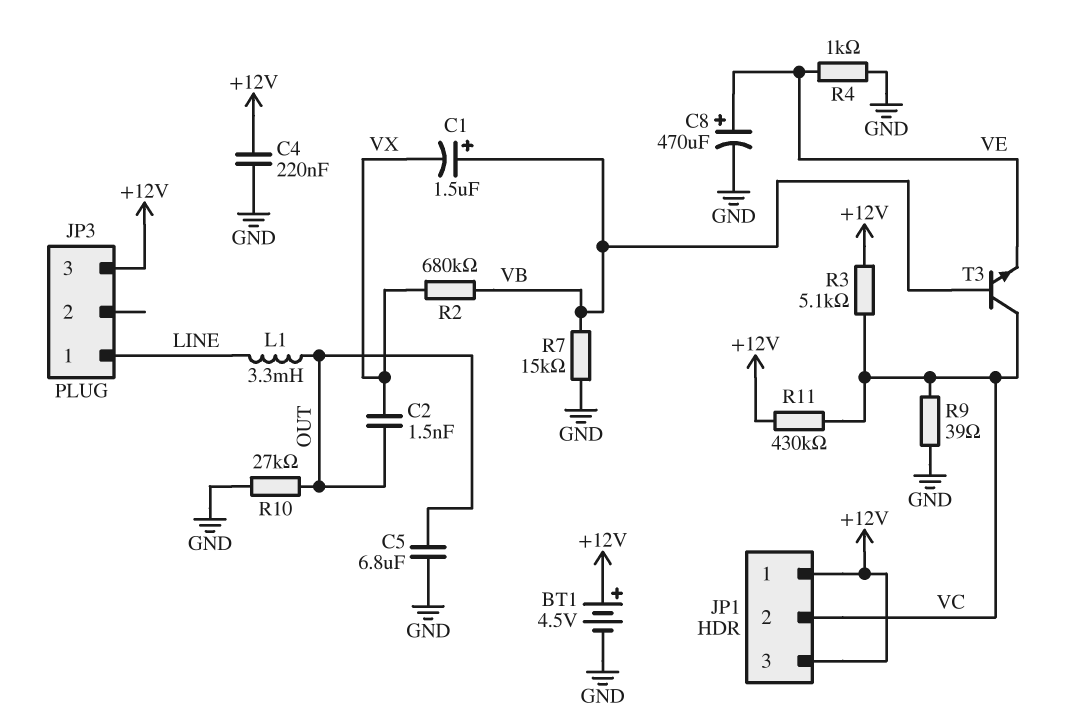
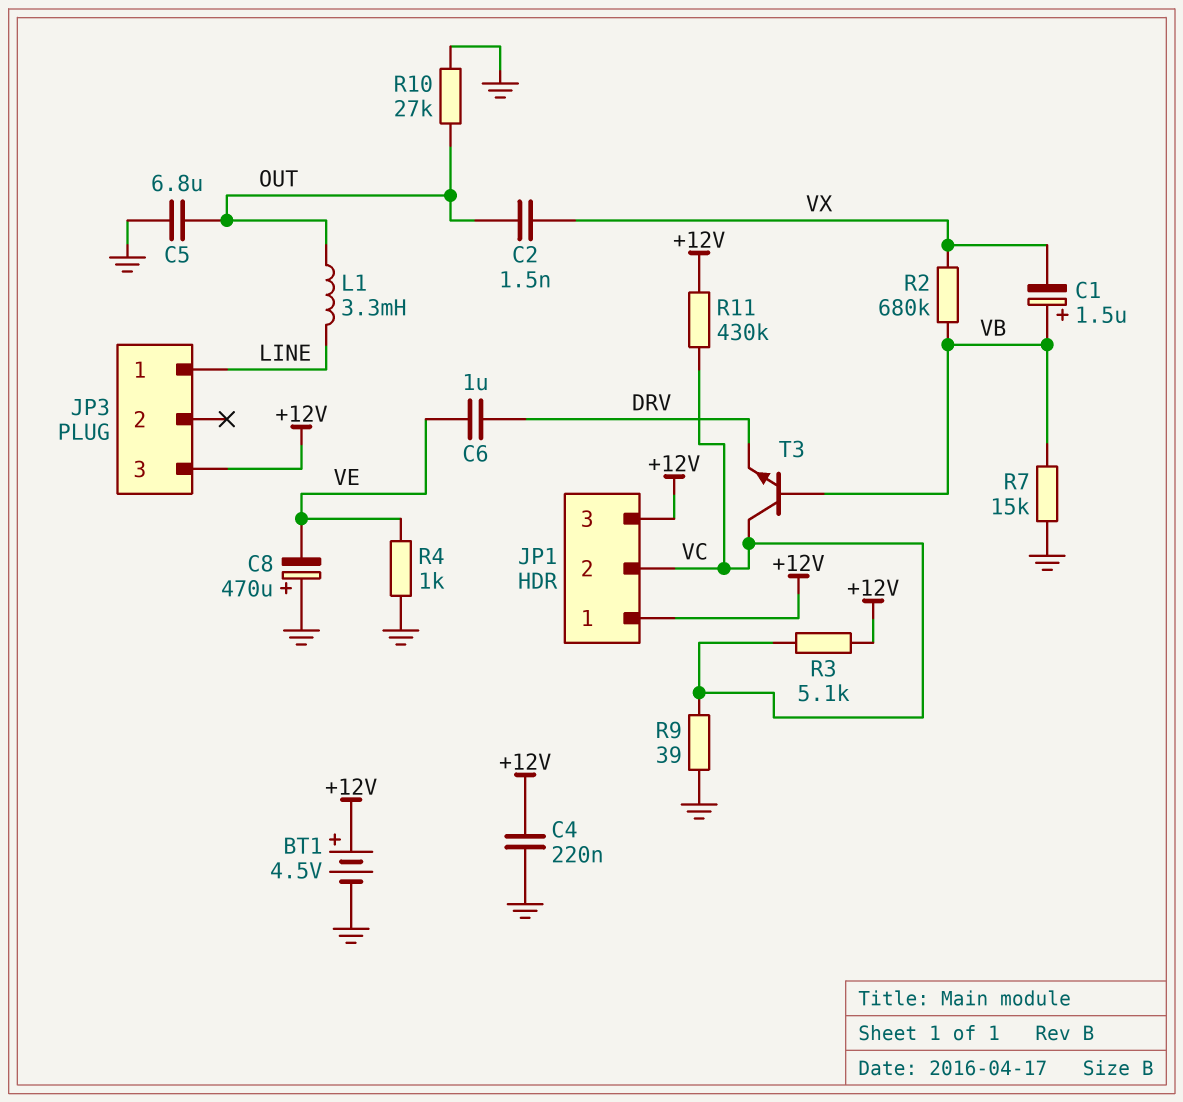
C6: none -> 1uF (DRV, VE)
C8: 470uF (plus VE, minus GND) -> 470uF (plus GND, minus VE)
T3: NPN (B VB, C VC, E VE) -> NPN (B VB, C VC, E DRV)

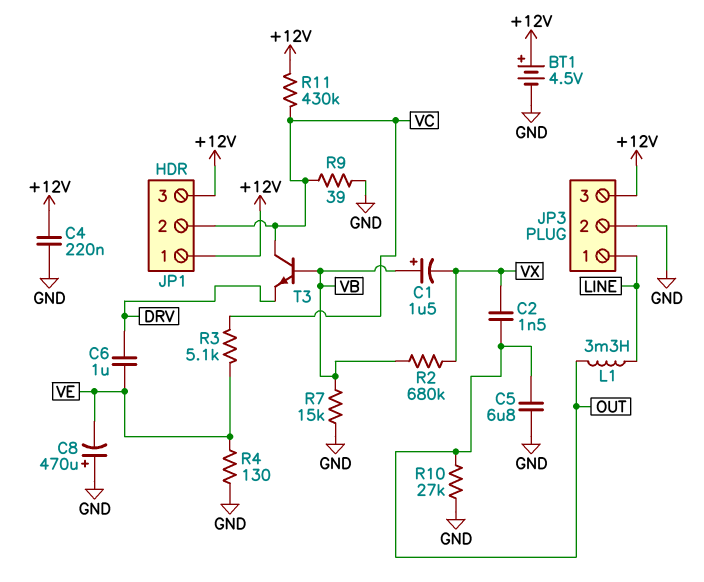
JP3 pin 2: none -> GND
R3: 5.1k (+12V, VC) -> 5.1k (VC, VE)
R4: 1k (GND, VE) -> 130 (GND, VE)

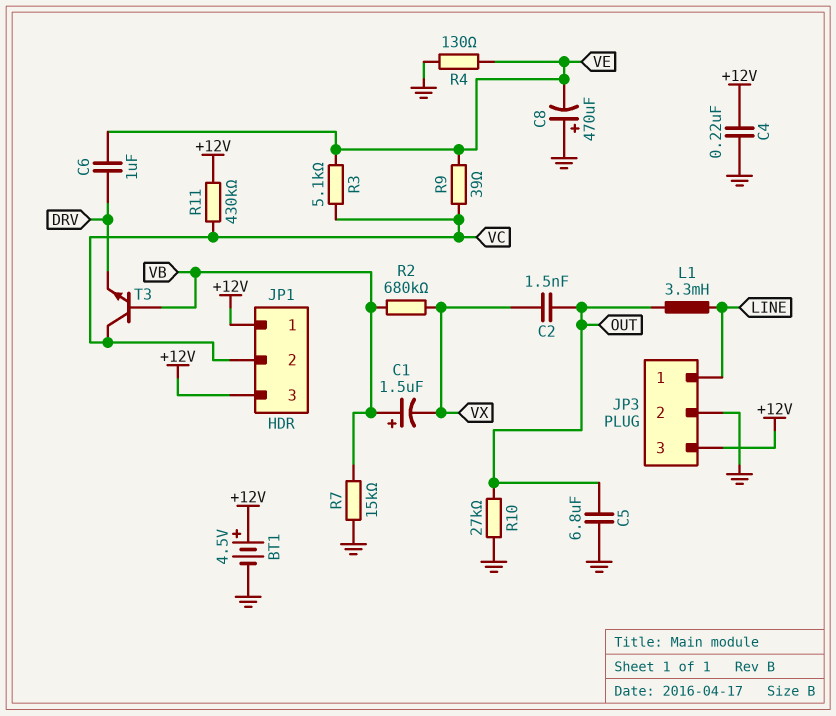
R9: 39 (GND, VC) -> 39 (VC, VE)

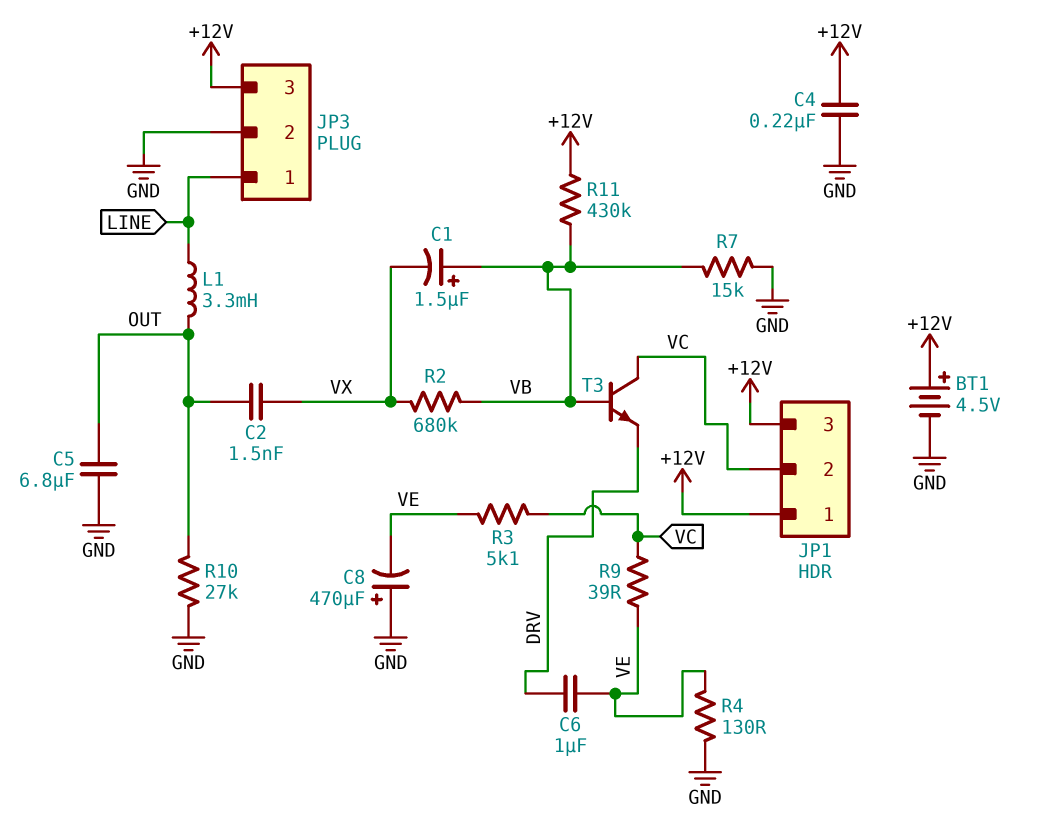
R11: 430k (+12V, VC) -> 430k (+12V, VB)

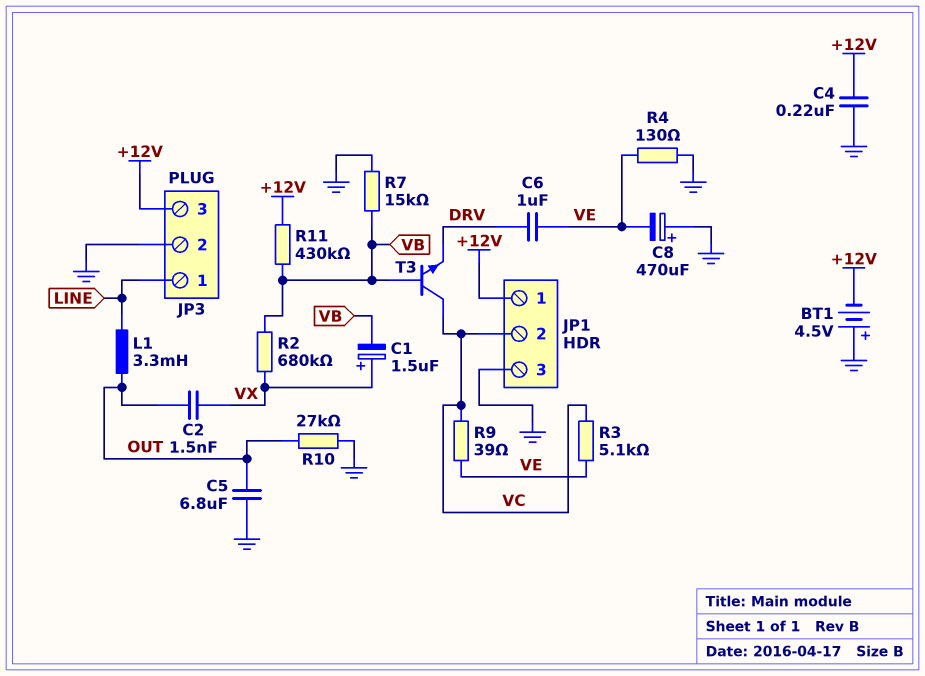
BT1: 4.5V (plus +12V, minus GND) -> 4.5V (plus GND, minus +12V)
C1: 1.5uF (plus VB, minus VX) -> 1.5uF (plus VX, minus VB)
JP1 pin 3: +12V -> GND

